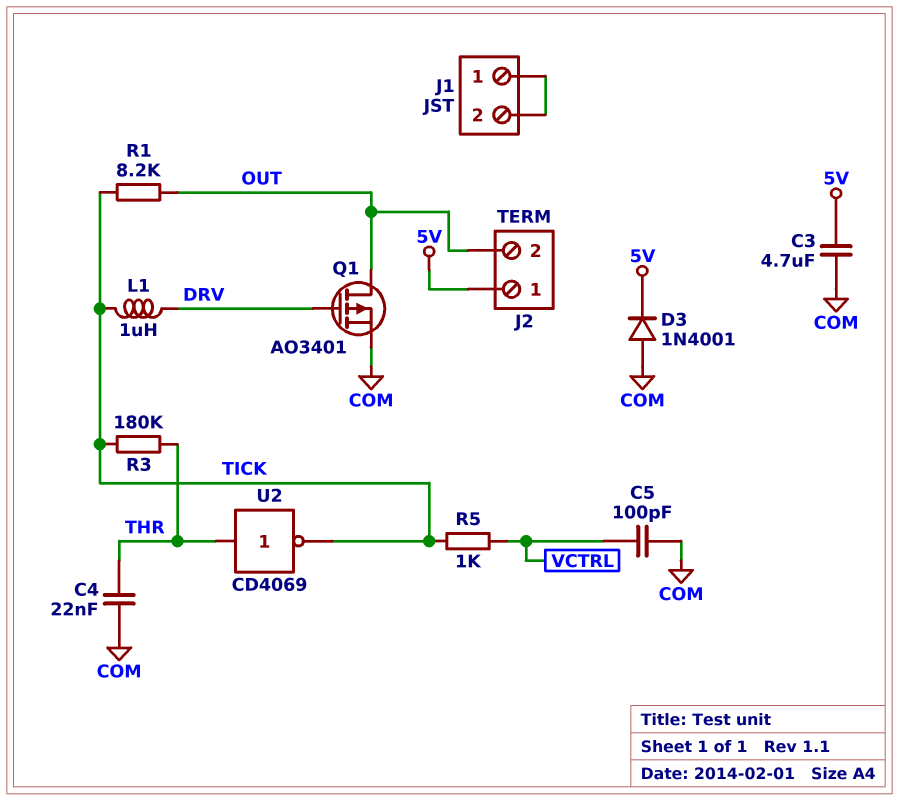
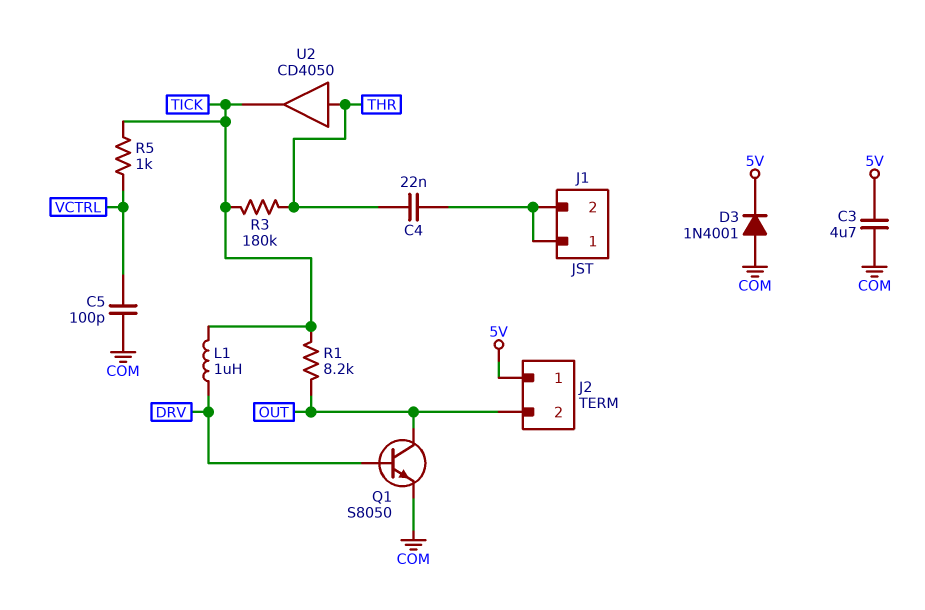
C4: 22nF (COM, THR) -> 22nF (J1/1, THR)
Q1: PMOS AO3401 (G DRV, D OUT, S COM) -> NPN S8050 (B DRV, C OUT, E COM)
U2: NOT CD4069 (in THR, out TICK) -> buffer CD4050 (in THR, out TICK)

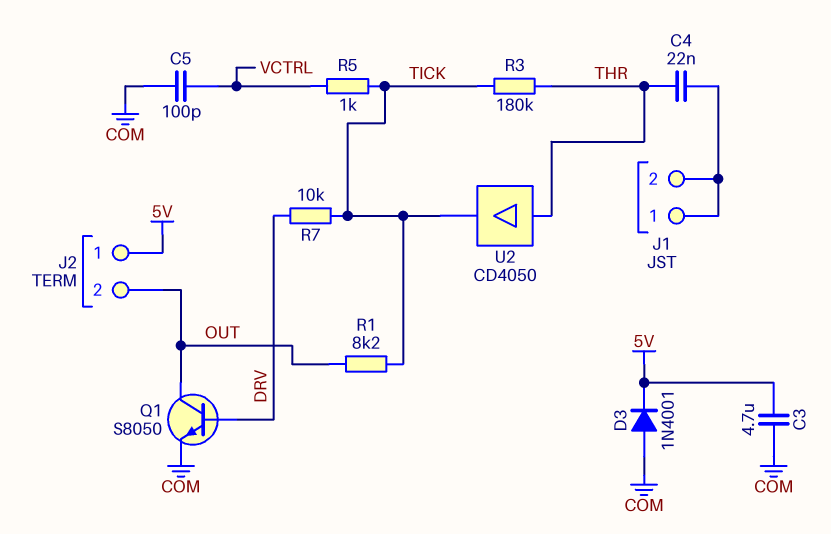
L1: 1uH (DRV, TICK) -> none
R7: none -> 10k (DRV, TICK)

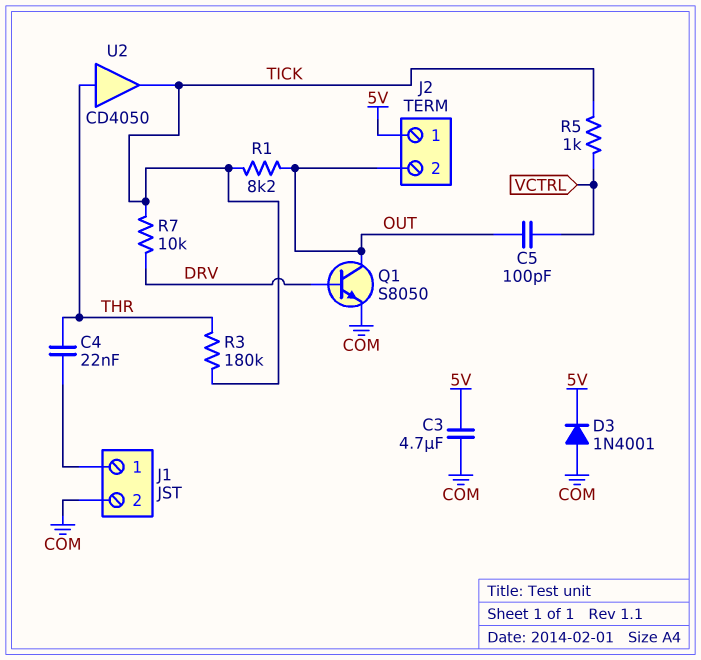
C5: 100pF (COM, VCTRL) -> 100pF (OUT, VCTRL)
J1 pin 2: J1/1 -> COM

